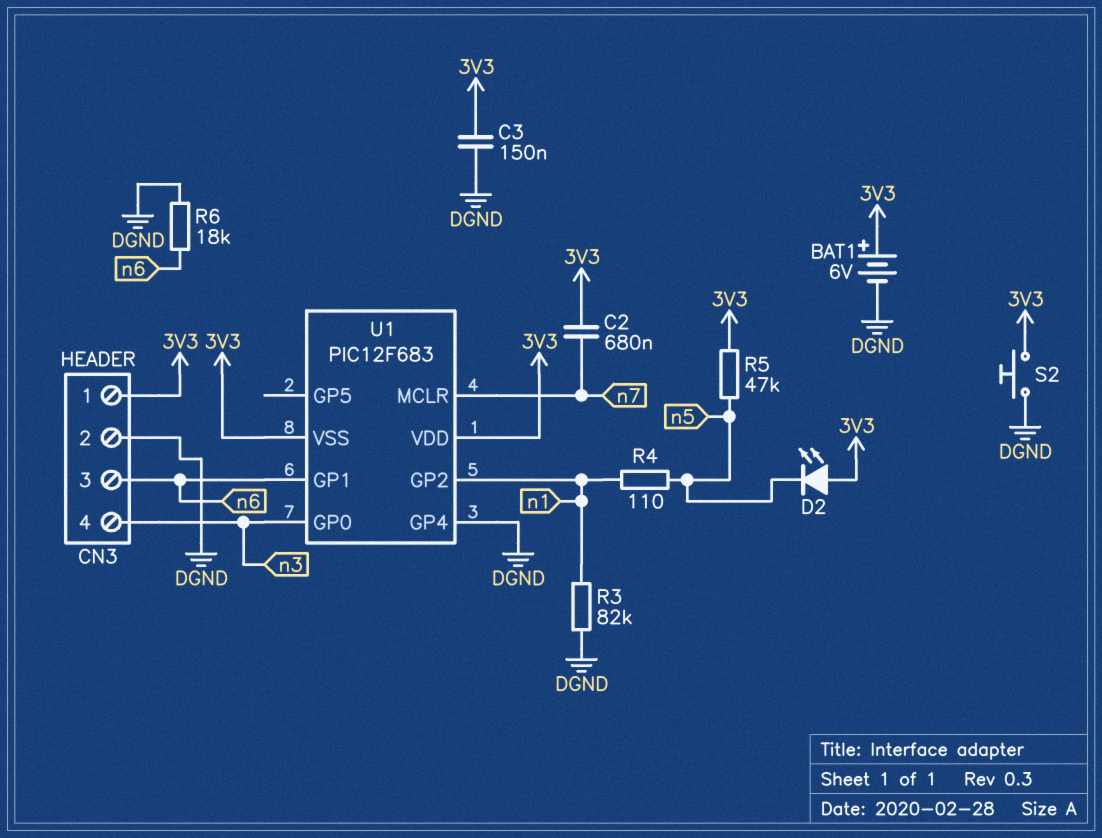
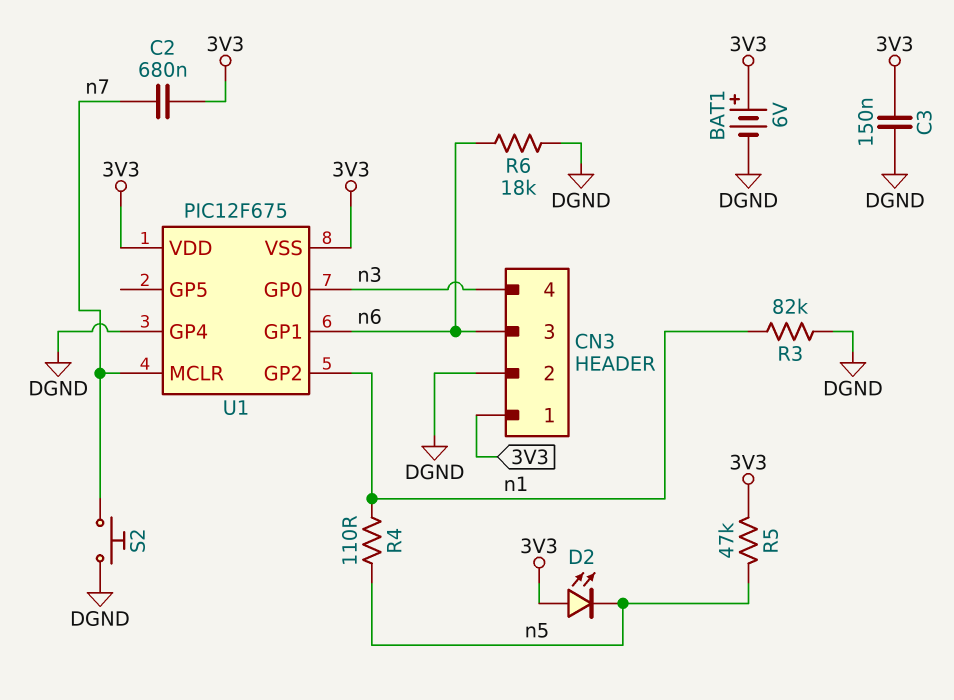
S2: button (3V3, DGND) -> button (DGND, n7)
U1: PIC12F683 -> PIC12F675

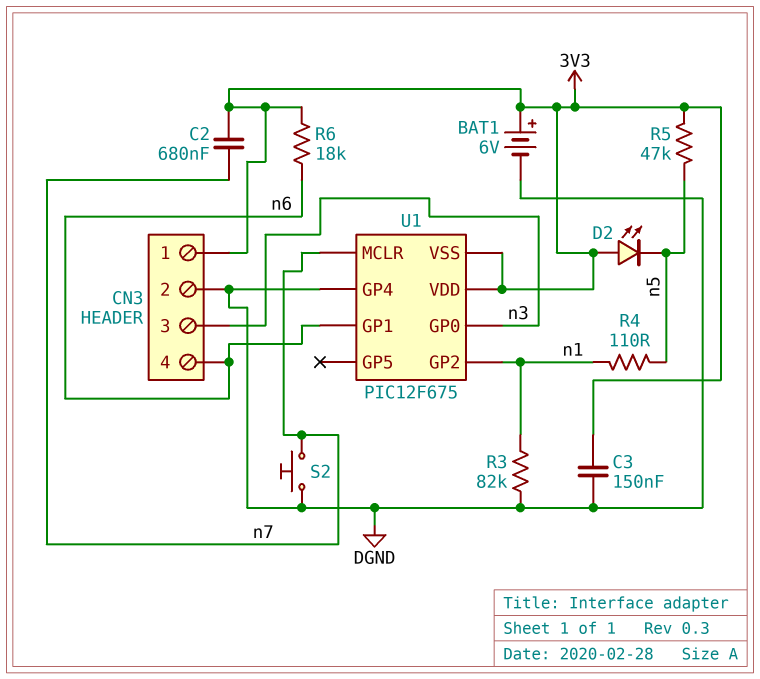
CN3 pin 3: n6 -> n3
CN3 pin 4: n3 -> n6
R6: 18k (DGND, n6) -> 18k (3V3, n6)

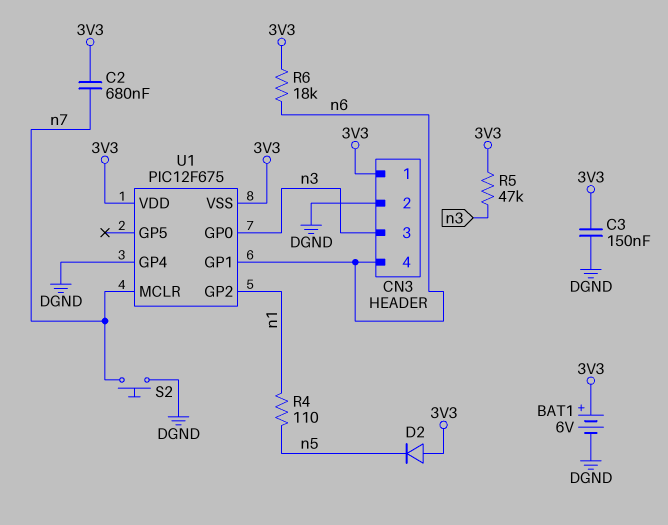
D2: LED (A 3V3, K n5) -> diode (A 3V3, K n5)
R3: 82k (DGND, n1) -> none
R5: 47k (3V3, n5) -> 47k (3V3, n3)

